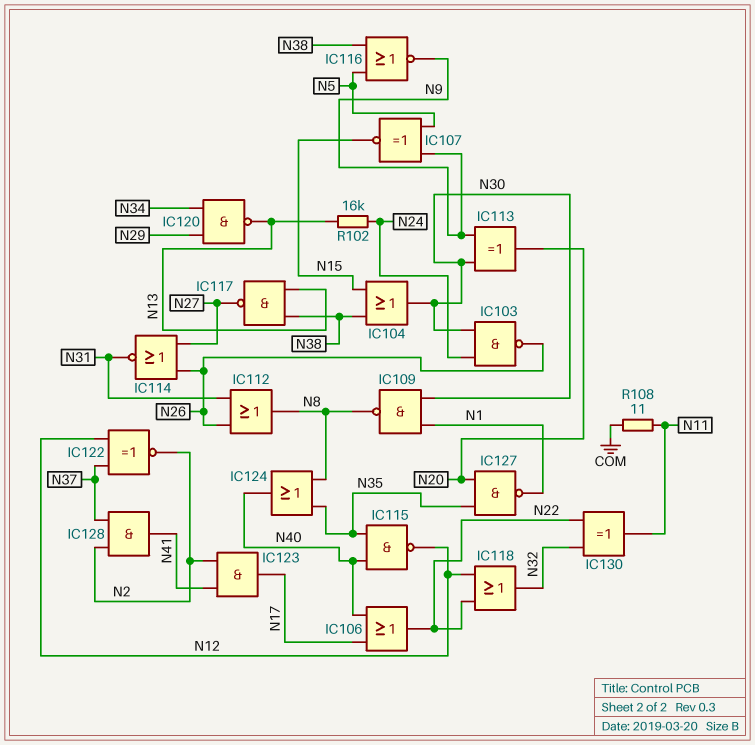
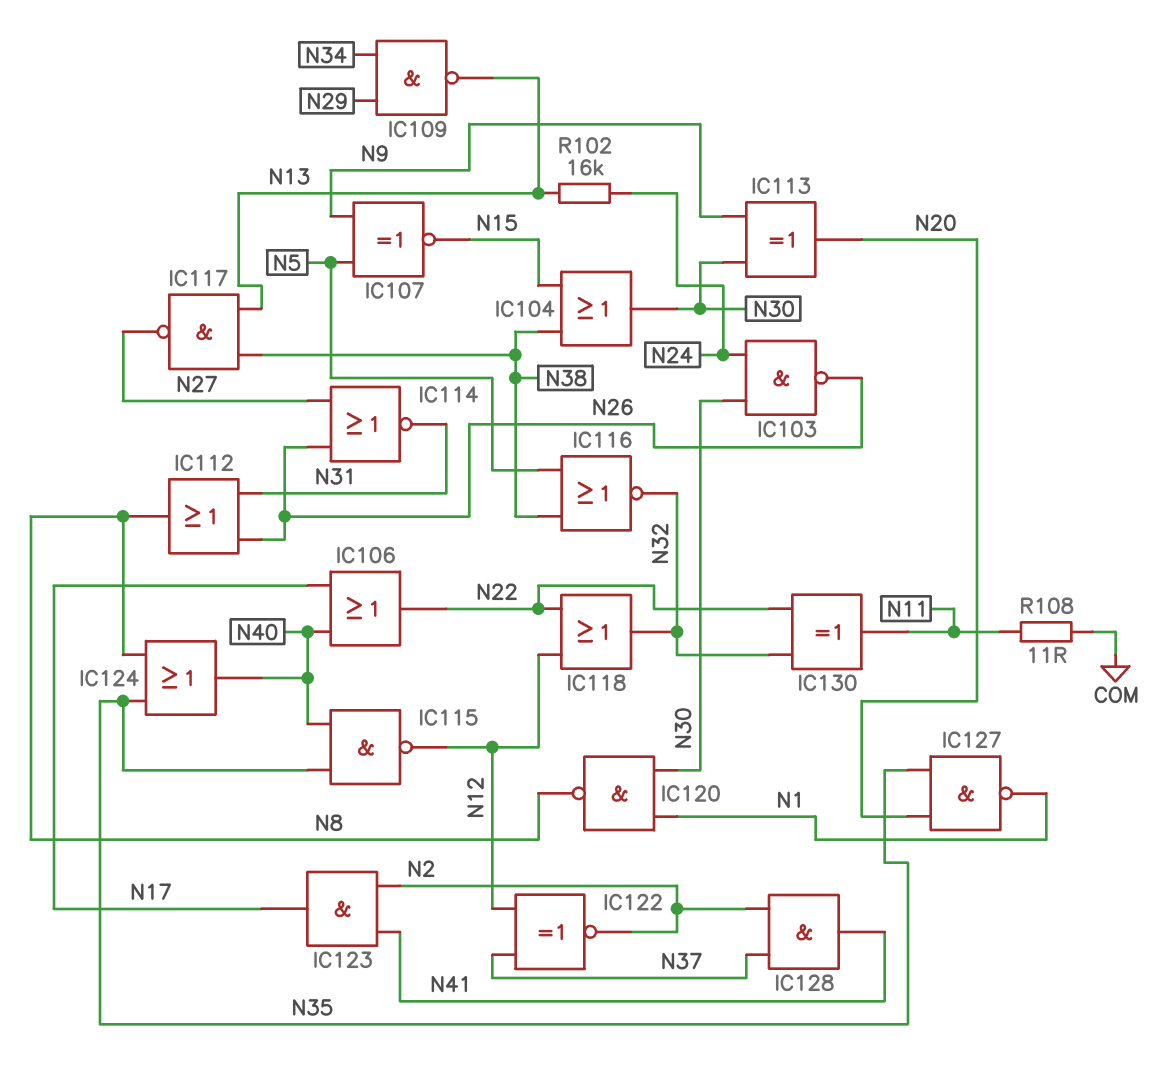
IC109: NAND (in N1, in N30, out N8) -> NAND (in N29, in N34, out N13)
IC116: NOR (in N5, in N38, out N9) -> NOR (in N5, in N38, out N32)
IC120: NAND (in N29, in N34, out N13) -> NAND (in N1, in N30, out N8)

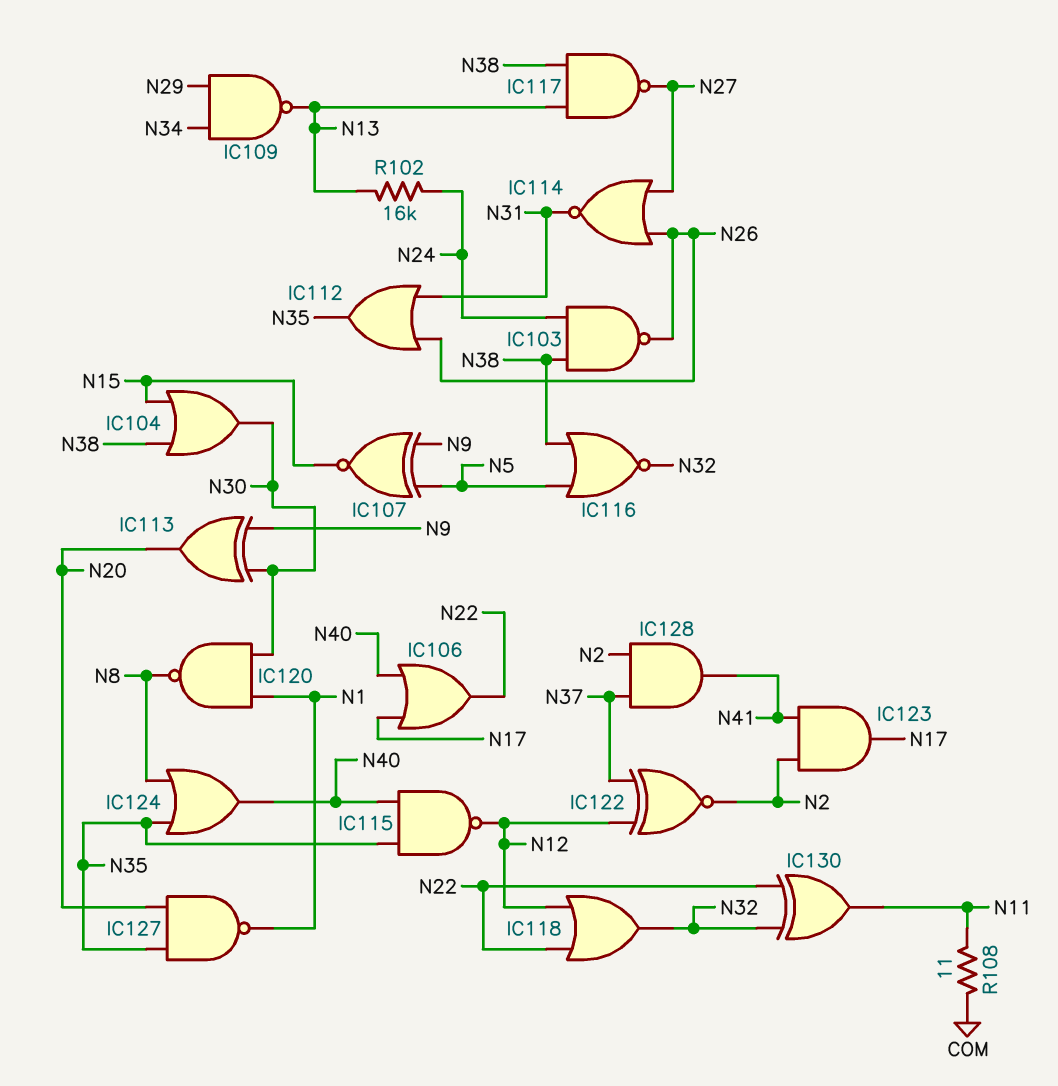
IC103: NAND (in N24, in N30, out N26) -> NAND (in N24, in N38, out N26)
IC112: OR (in N26, in N31, out N8) -> OR (in N26, in N31, out N35)

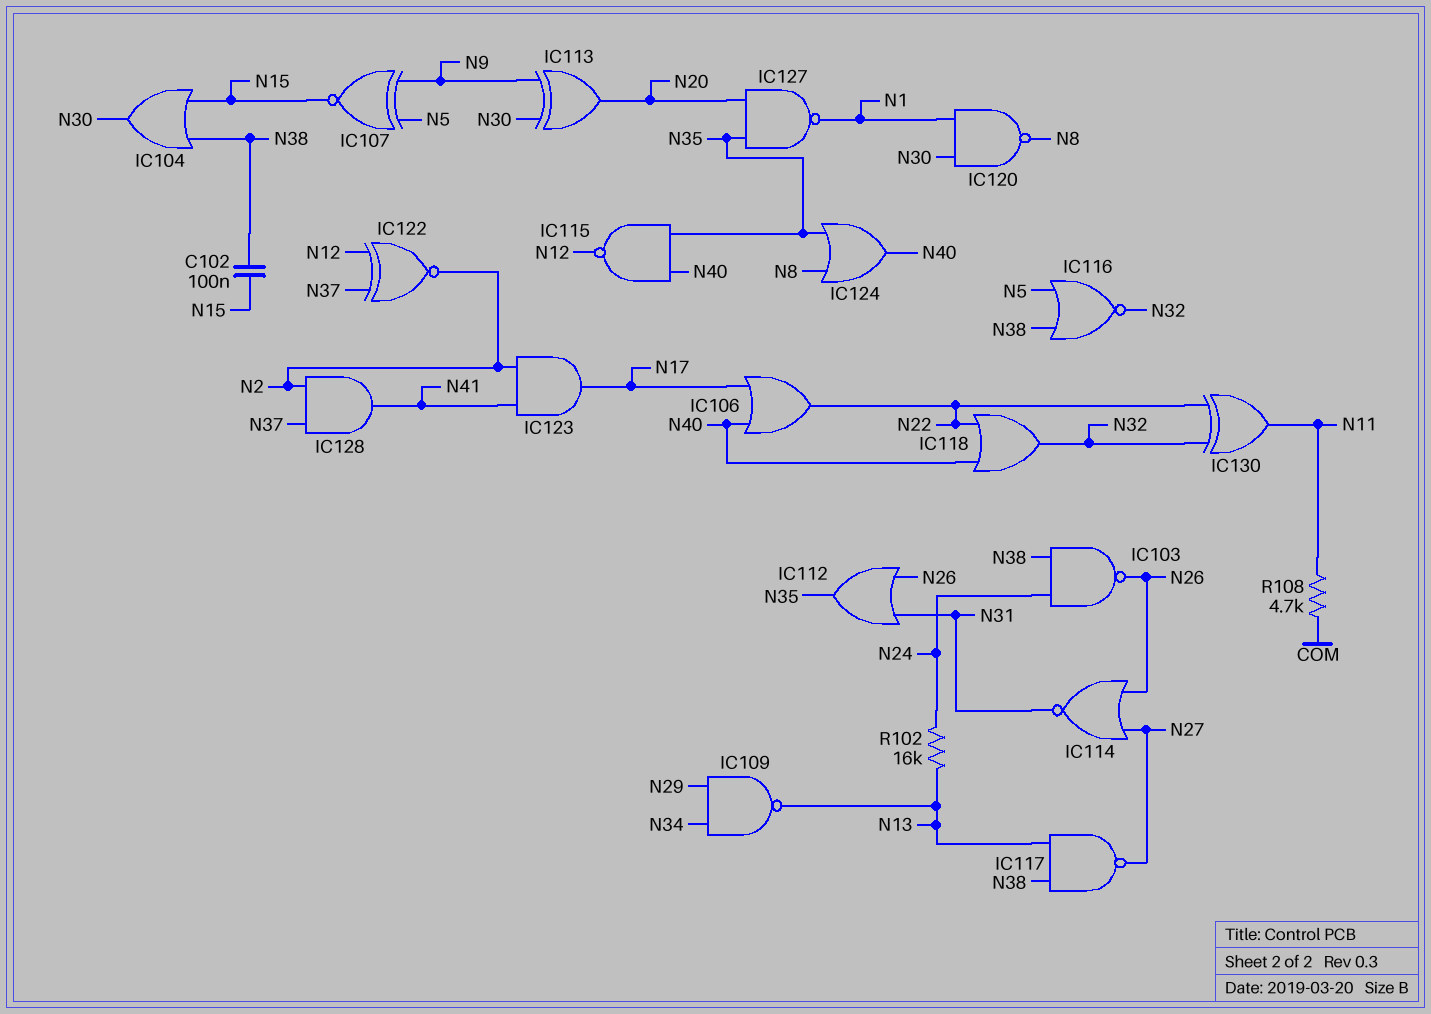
C102: none -> 100nF (N15, N38)
IC118: OR (in N12, in N22, out N32) -> OR (in N22, in N40, out N32)
R108: 11 (COM, N11) -> 4.7k (COM, N11)

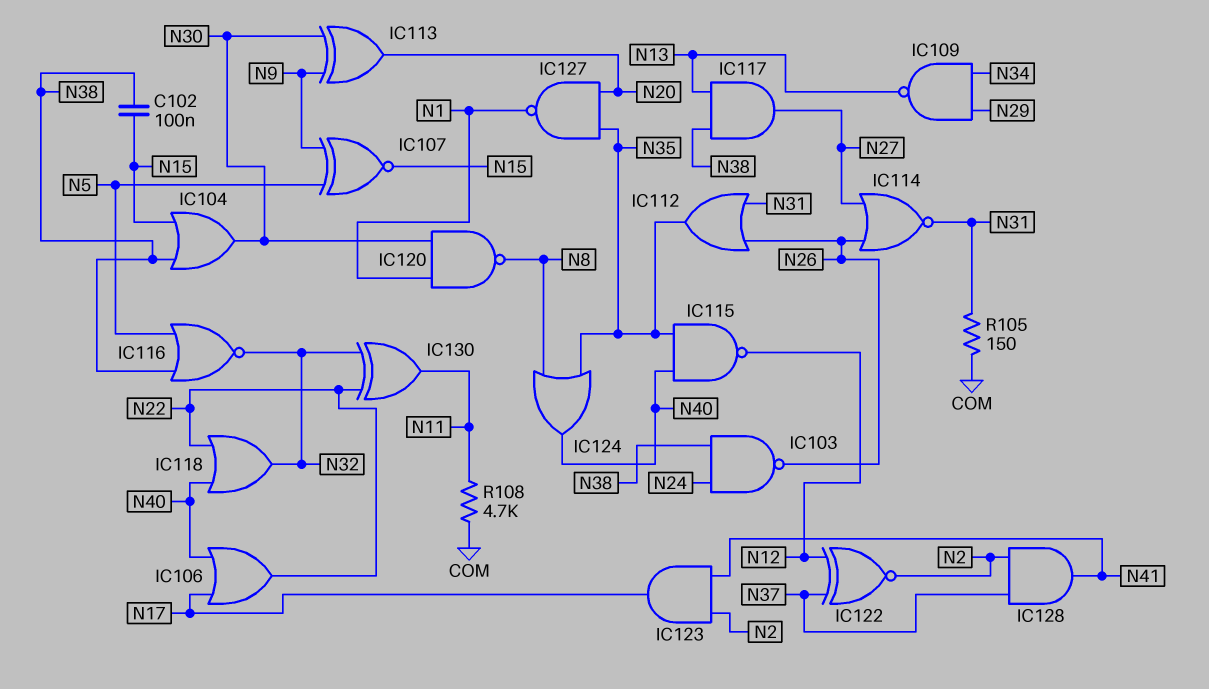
IC117: NAND (in N13, in N38, out N27) -> AND (in N13, in N38, out N27)
R102: 16k (N13, N24) -> none
R105: none -> 150 (COM, N31)

